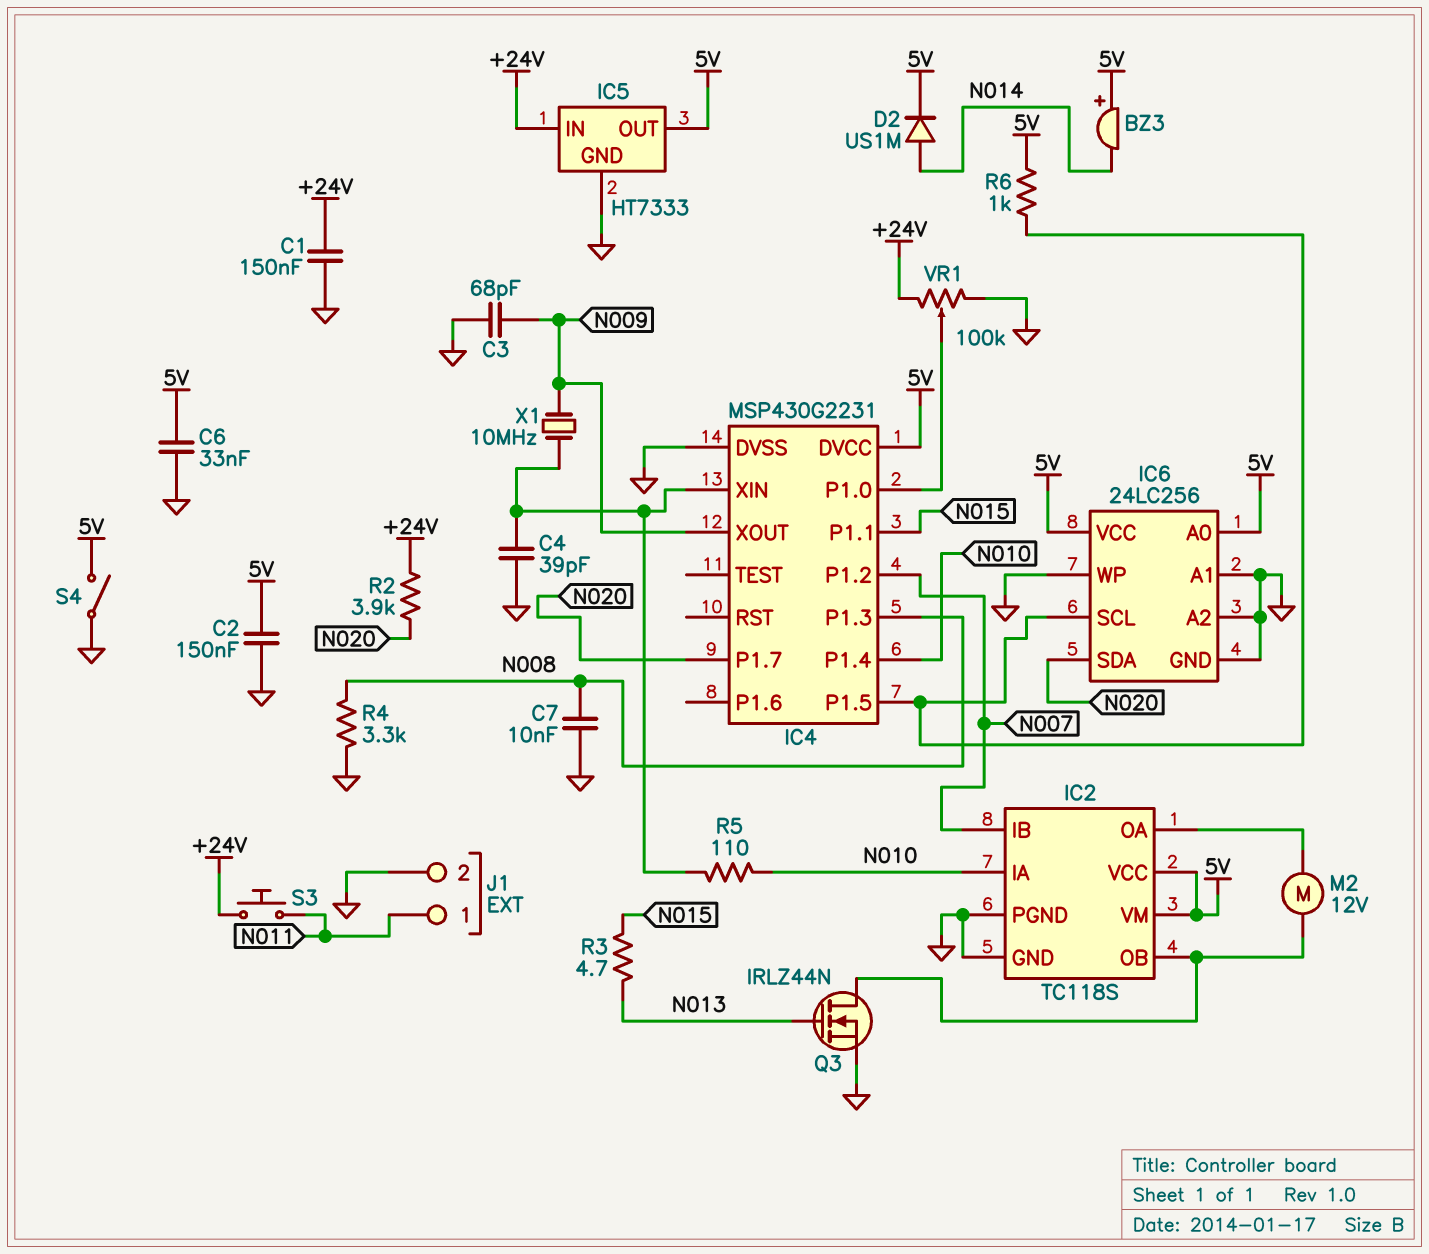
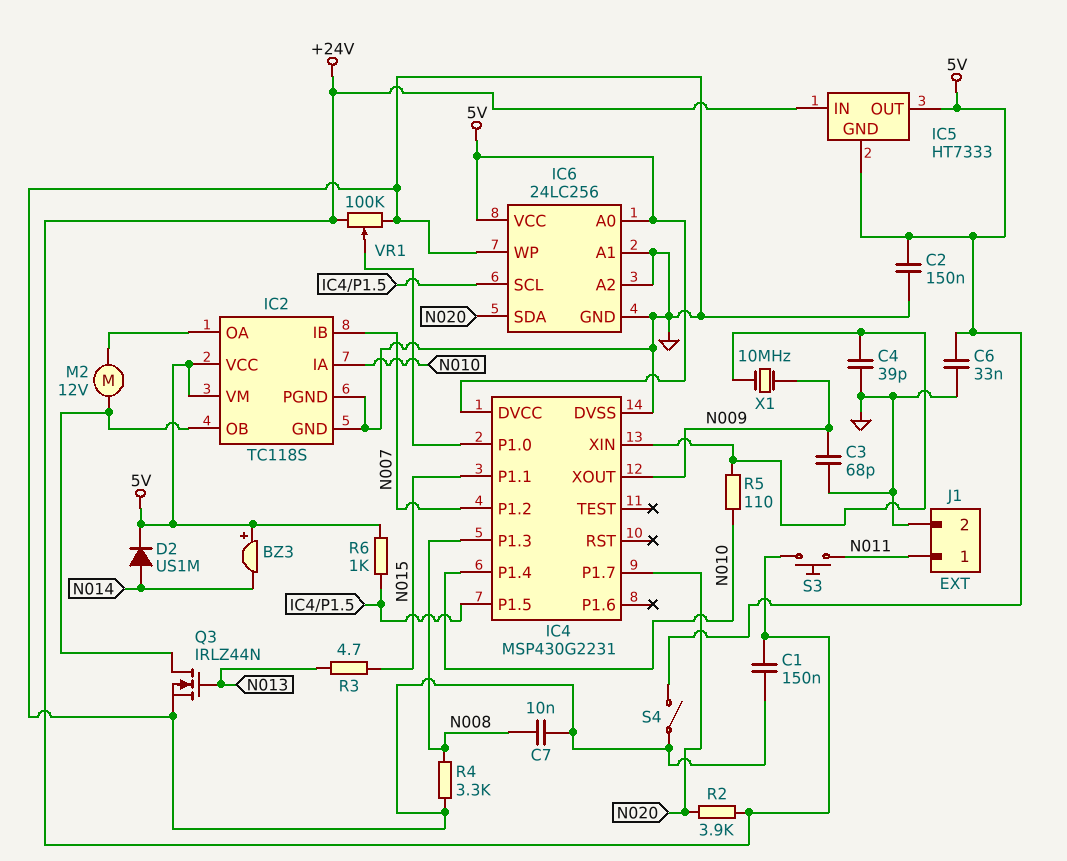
IC5 pin GND: GND -> 5V

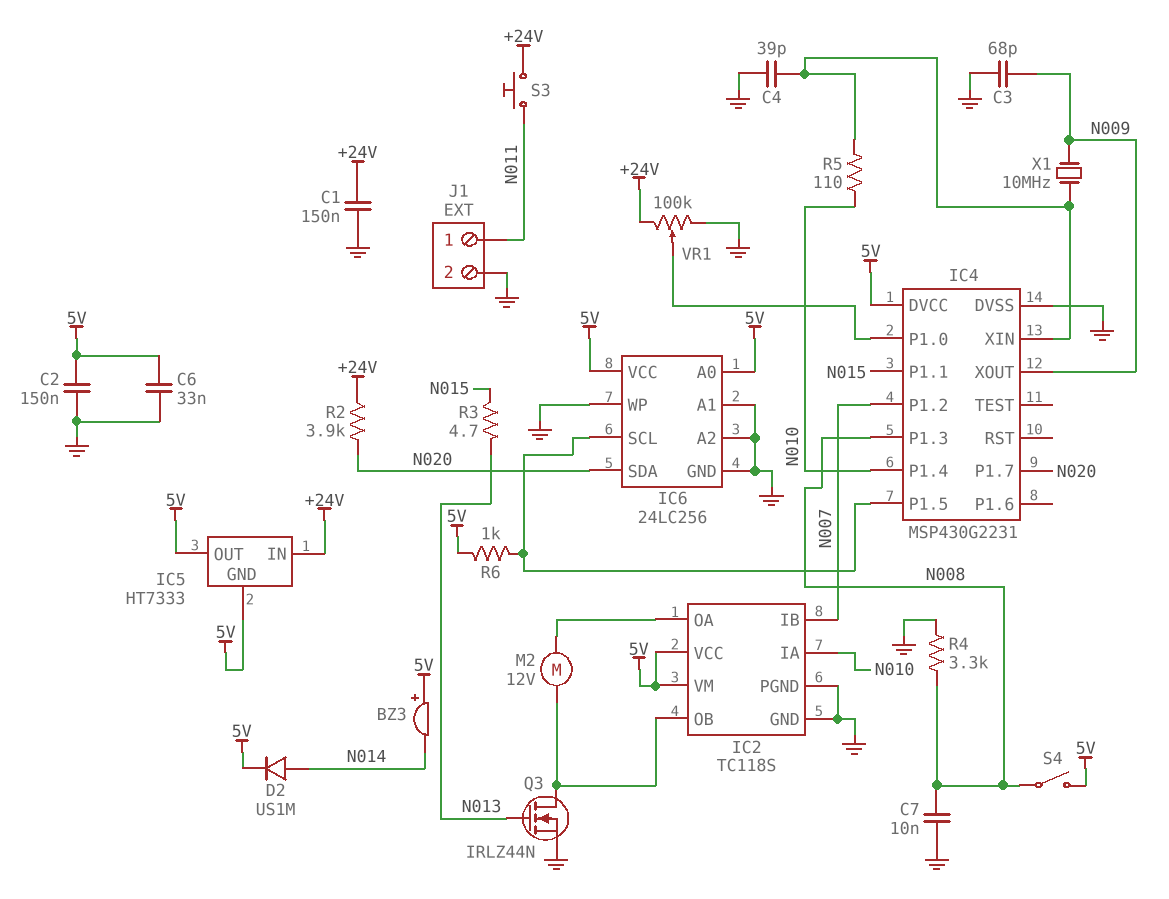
S4: switch (5V, GND) -> switch (5V, N008)

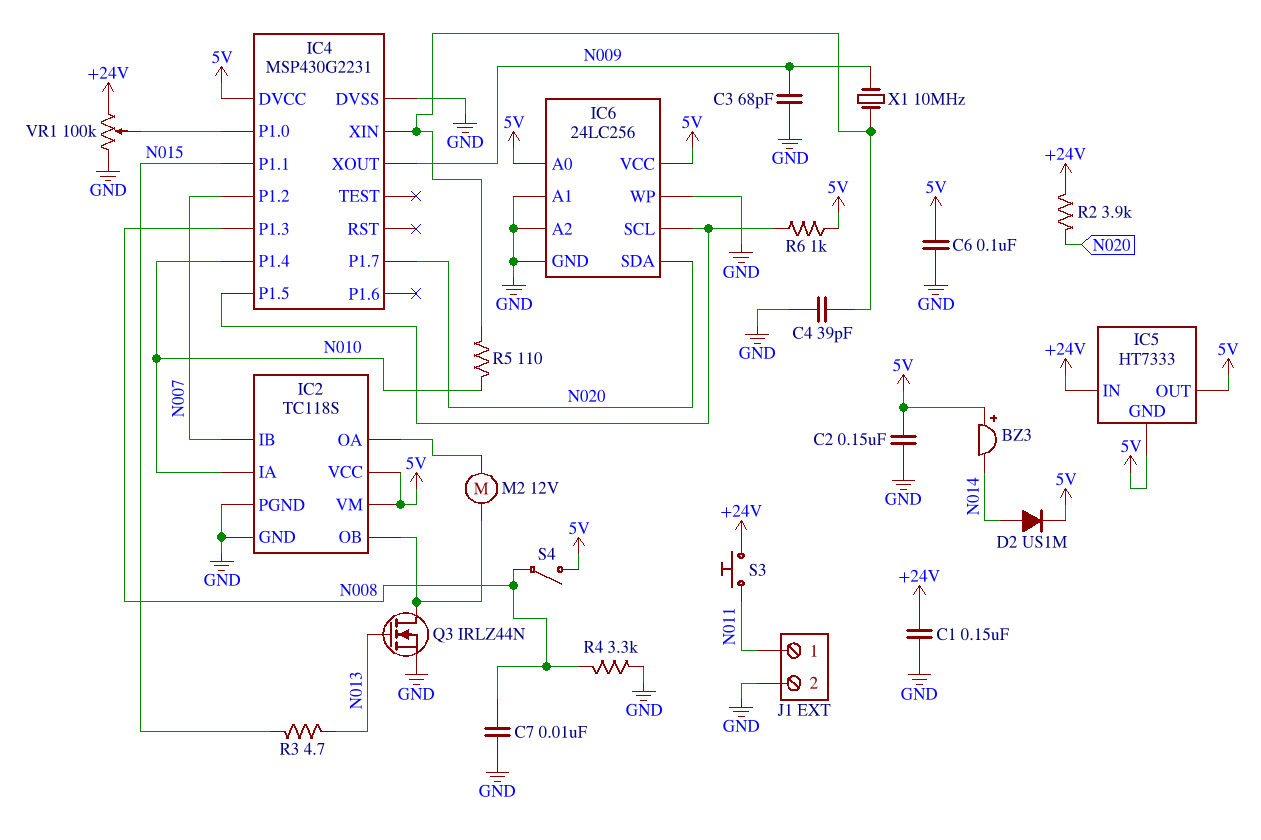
C6: 33nF (5V, GND) -> 100nF (5V, GND)

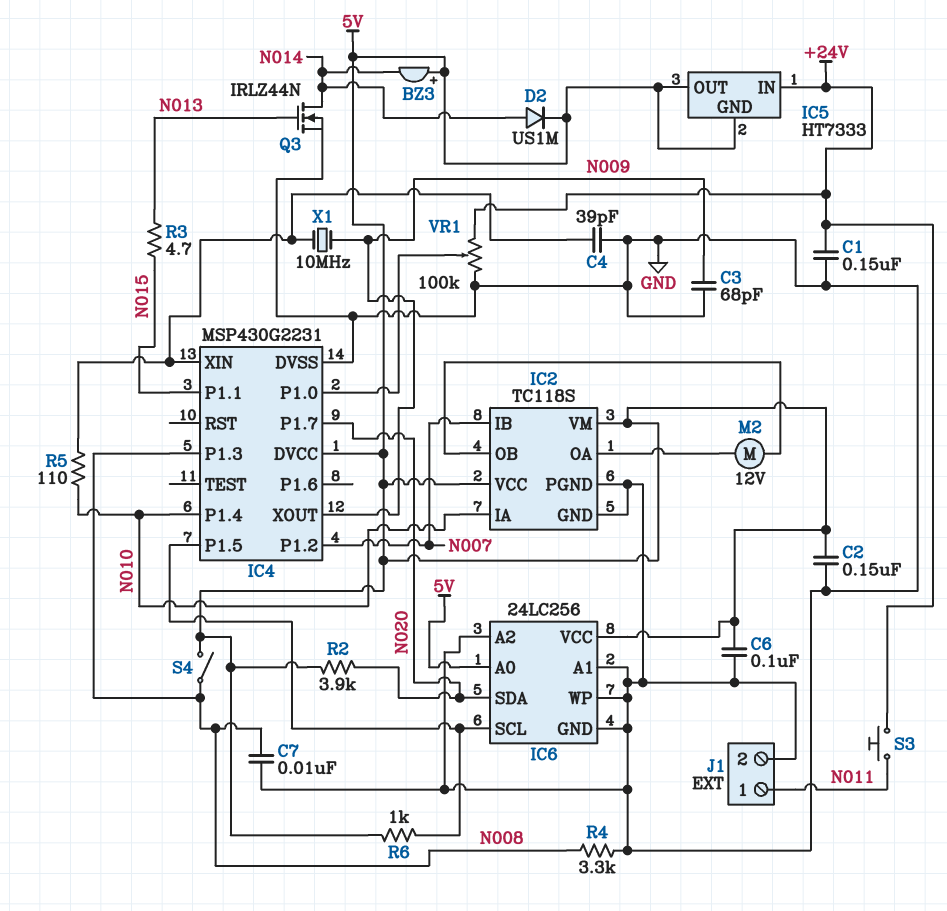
Q3: NMOS IRLZ44N (G N013, D IC2/OB, S GND) -> NMOS IRLZ44N (G N013, D N014, S GND)
R2: 3.9k (+24V, N020) -> 3.9k (5V, N020)

